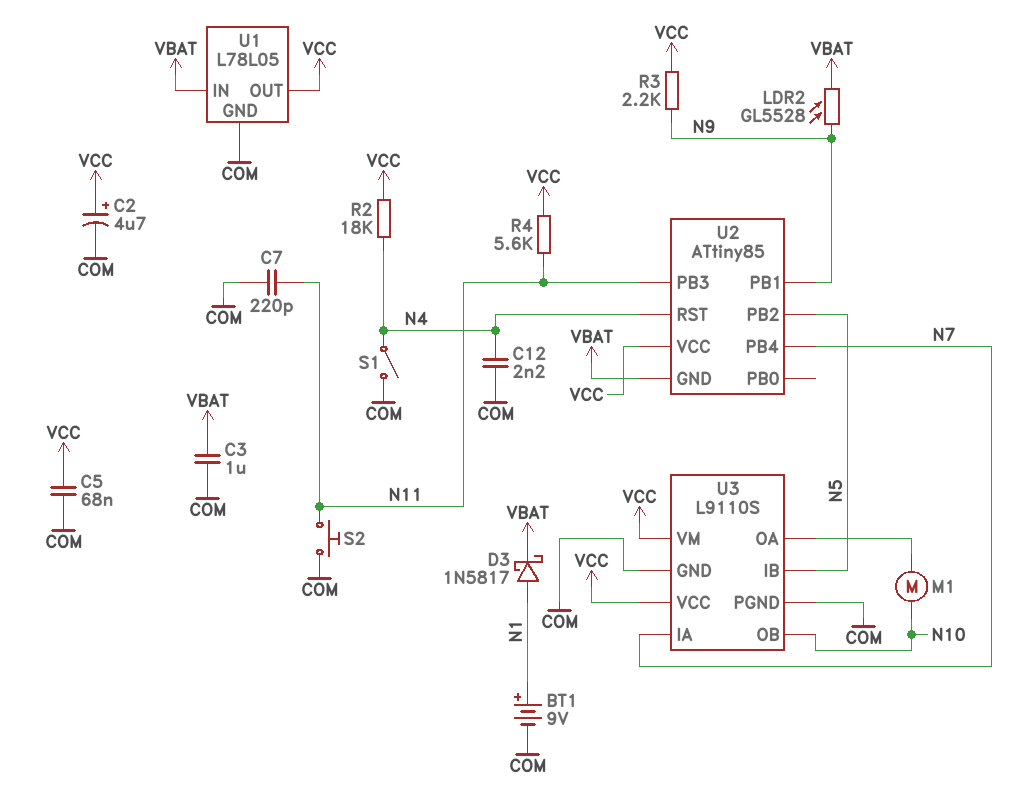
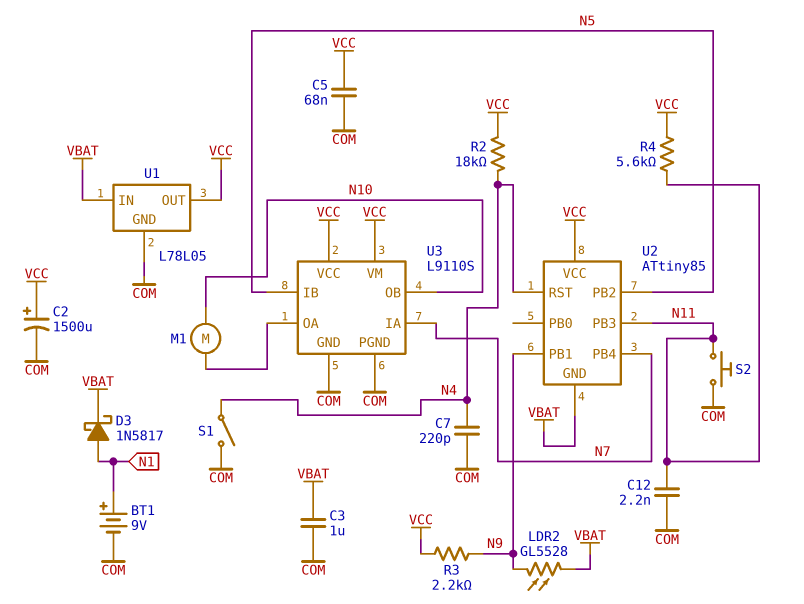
C2: 4.7uF (plus VCC, minus COM) -> 1500uF (plus VCC, minus COM)
C7: 220pF (COM, N11) -> 220pF (COM, N4)
C12: 2.2nF (COM, N4) -> 2.2nF (COM, N11)

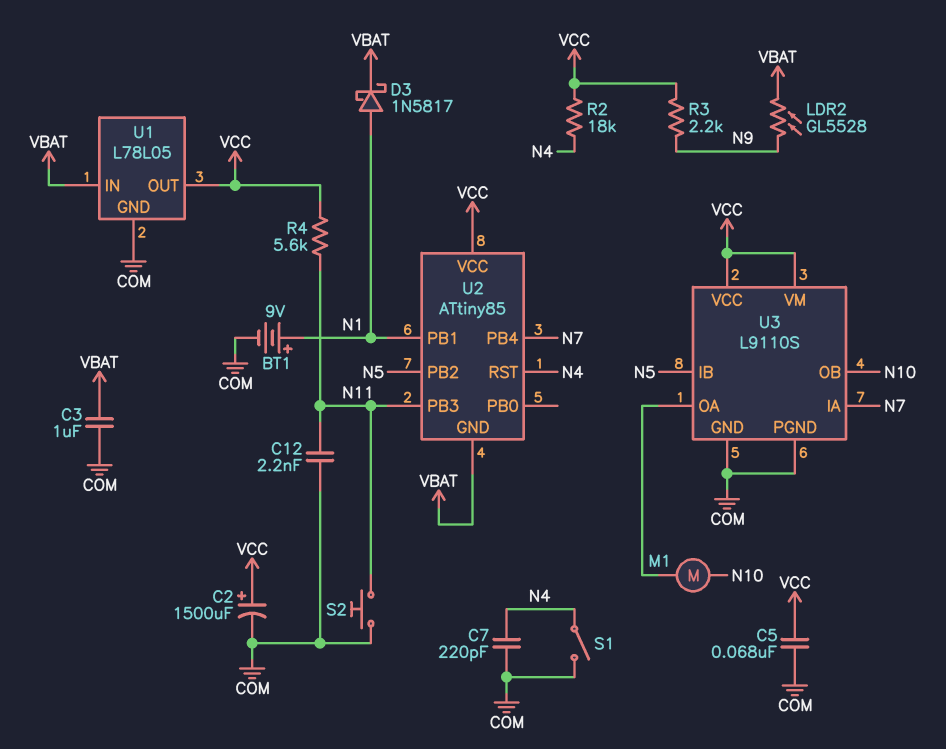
U2 pin PB1: N9 -> N1

